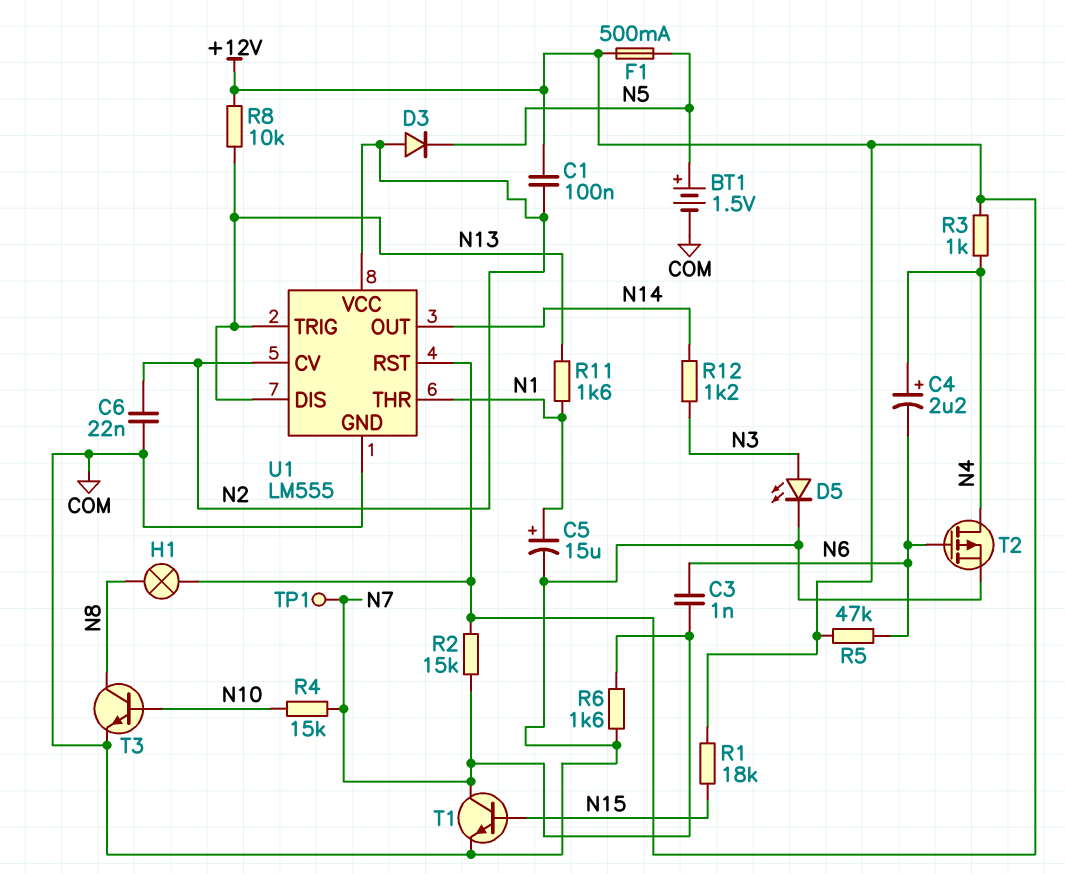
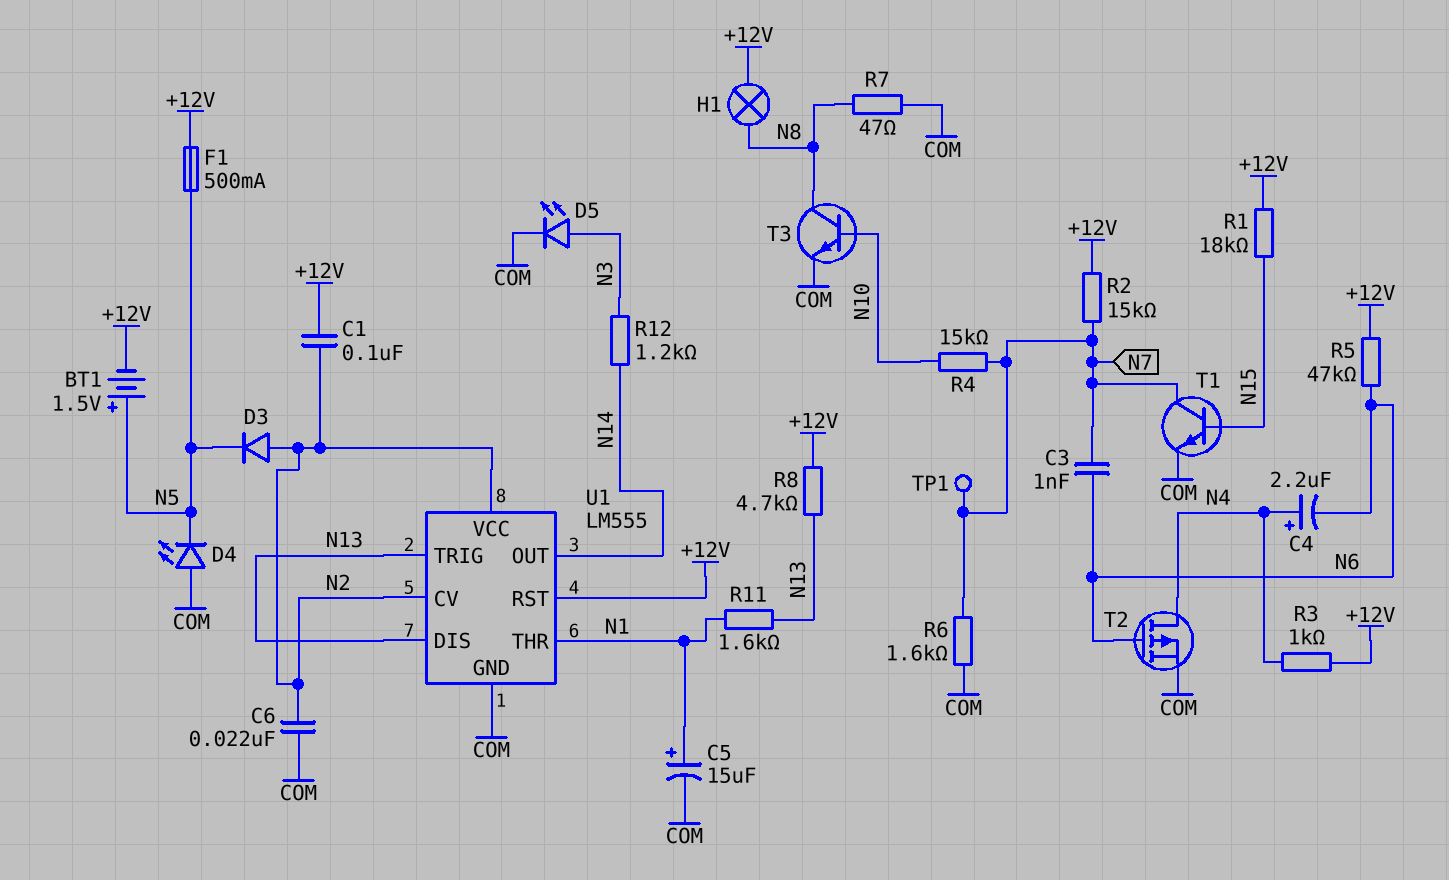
BT1: 1.5V (plus N5, minus COM) -> 1.5V (plus N5, minus +12V)
D4: none -> LED (A COM, K N5)
R7: none -> 47 (COM, N8)
R8: 10k (+12V, N13) -> 4.7k (+12V, N13)

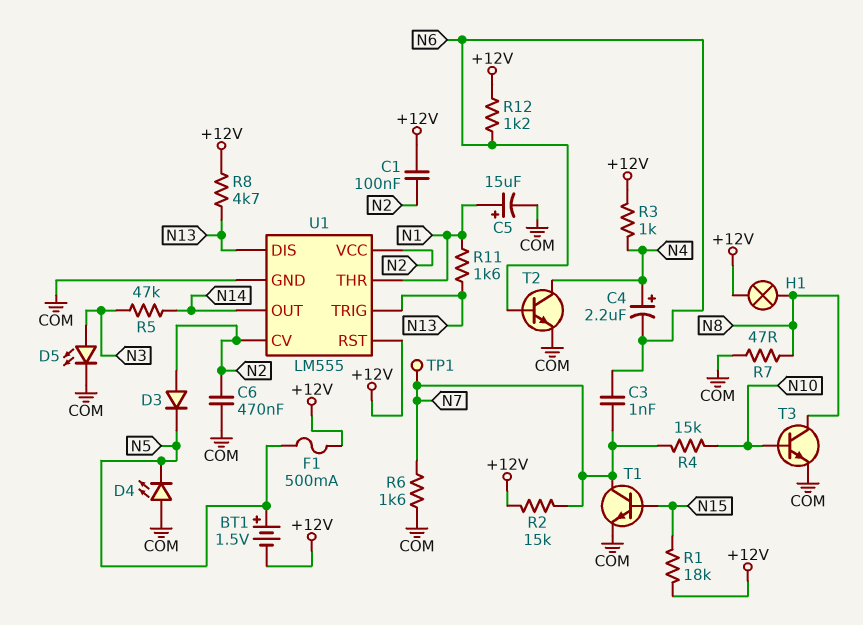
C6: 22nF (COM, N2) -> 470nF (COM, N2)
R5: 47k (+12V, N6) -> 47k (N3, N14)
R12: 1.2k (N3, N14) -> 1.2k (+12V, N6)
T2: PMOS (G N6, D N4, S COM) -> NPN (B N6, C N4, E COM)

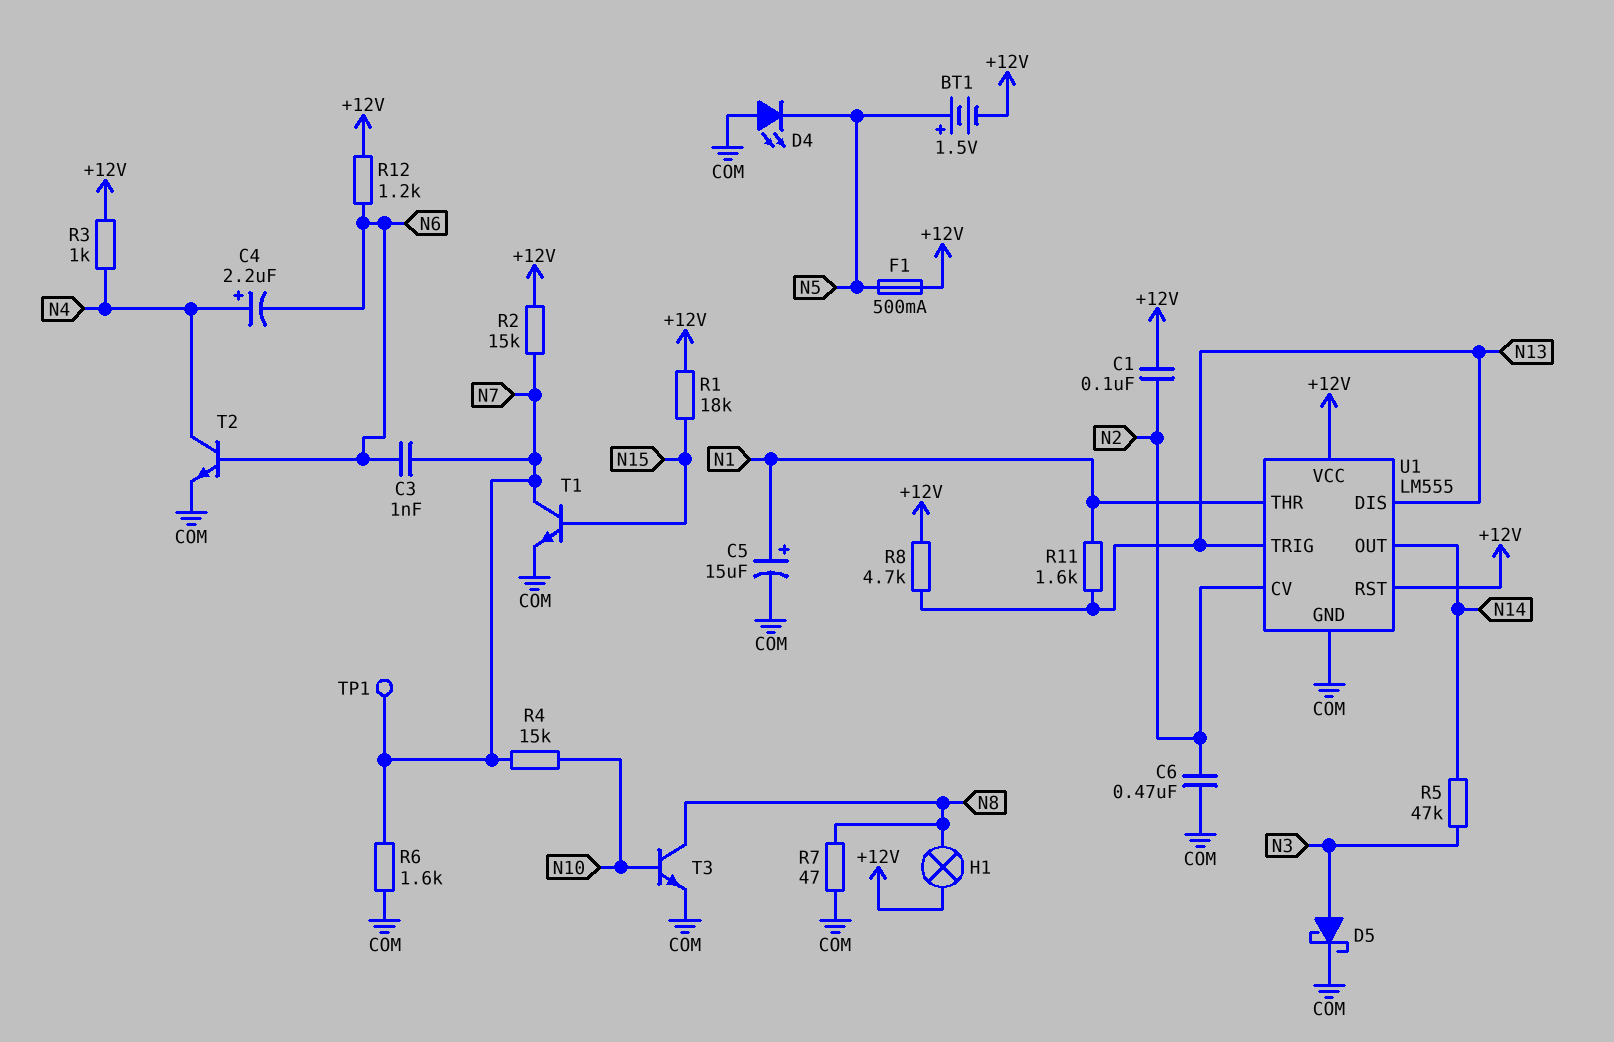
D3: diode (A N2, K N5) -> none
D5: LED (A N3, K COM) -> schottky (A N3, K COM)
U1 pin VCC: N2 -> +12V

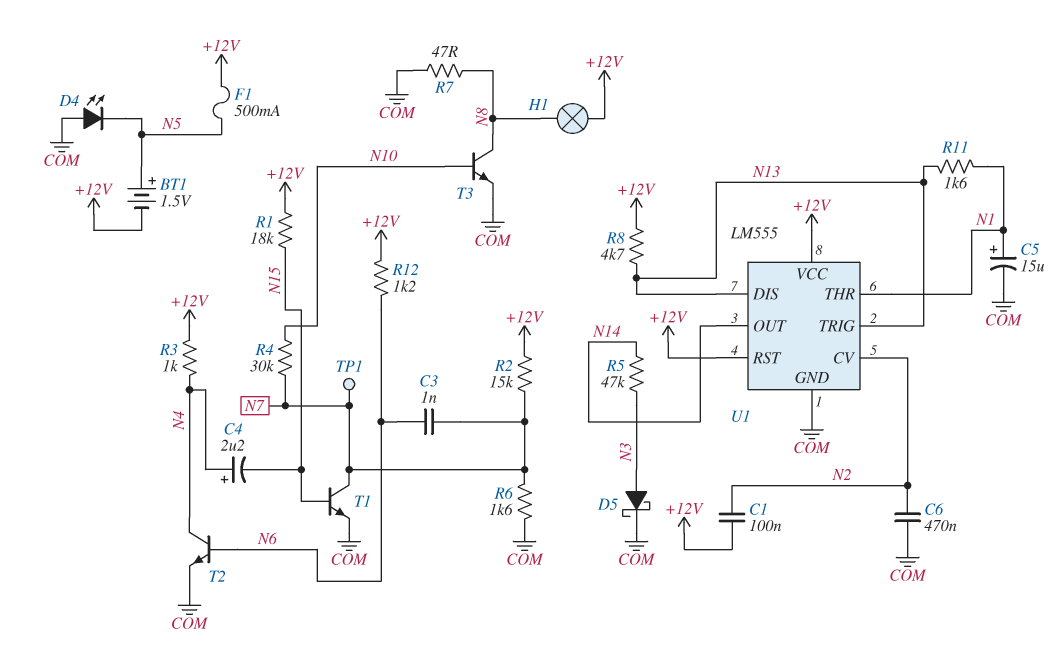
C4: 2.2uF (plus N4, minus N6) -> 2.2uF (plus N4, minus N15)
R4: 15k (N7, N10) -> 30k (N7, N10)

